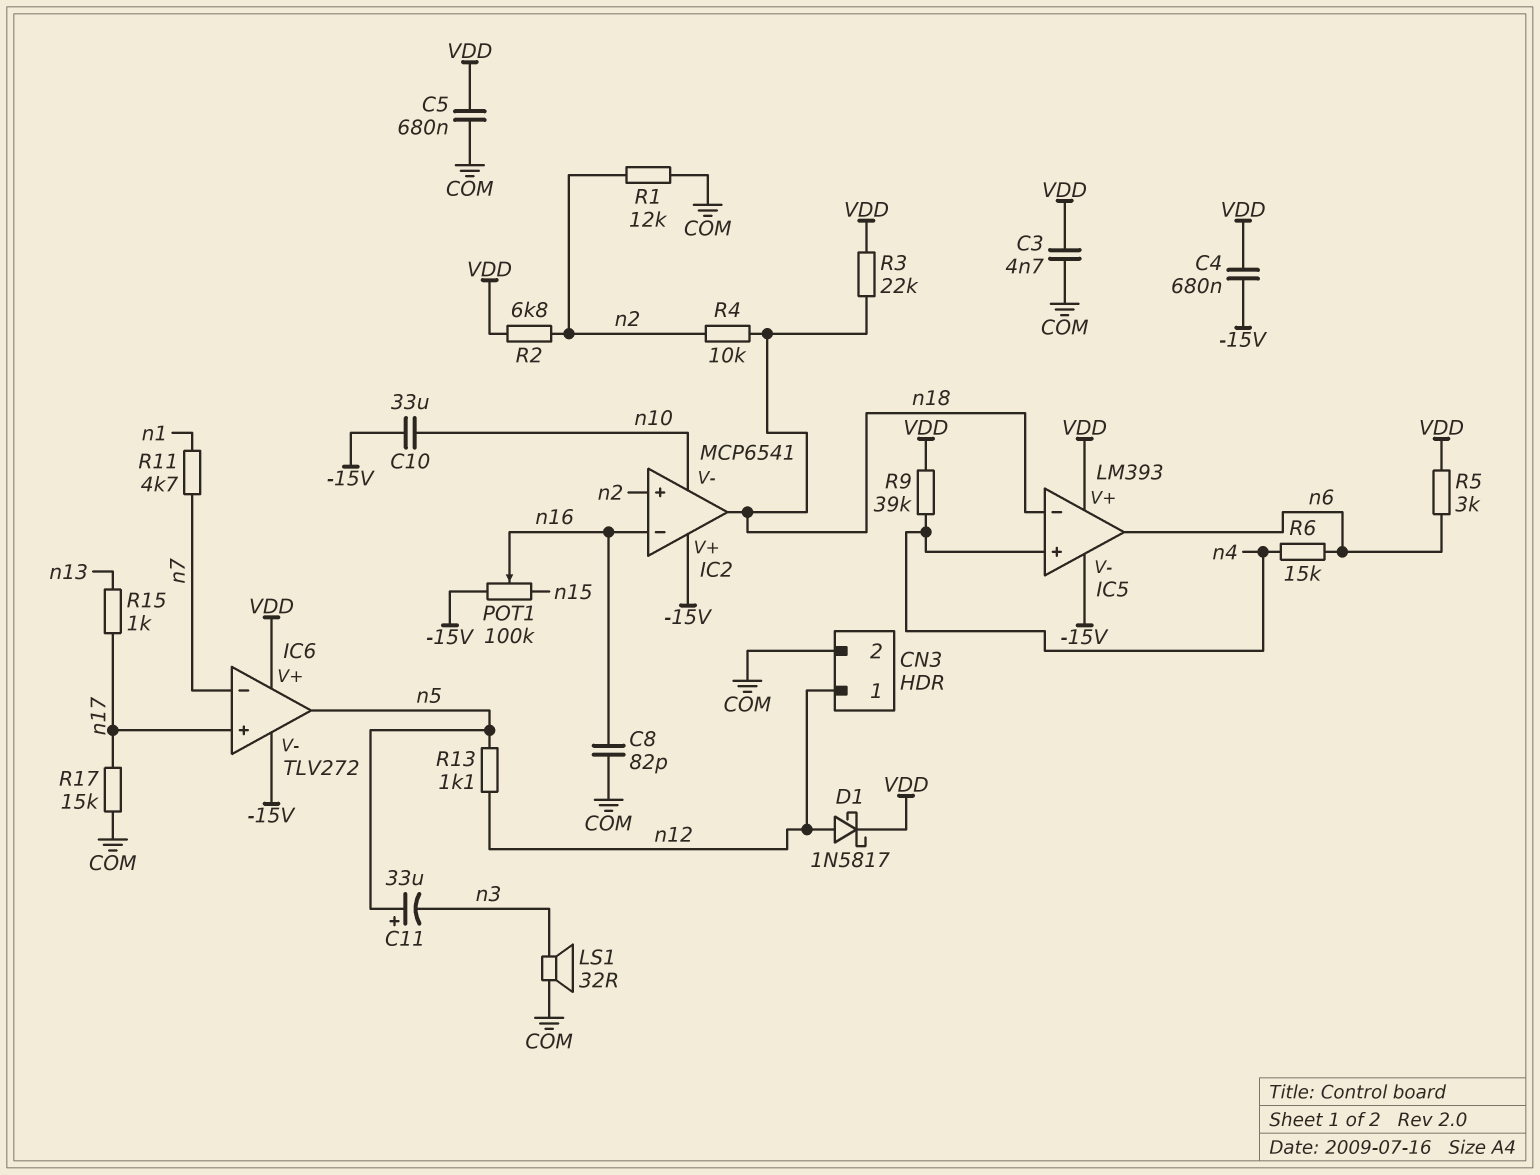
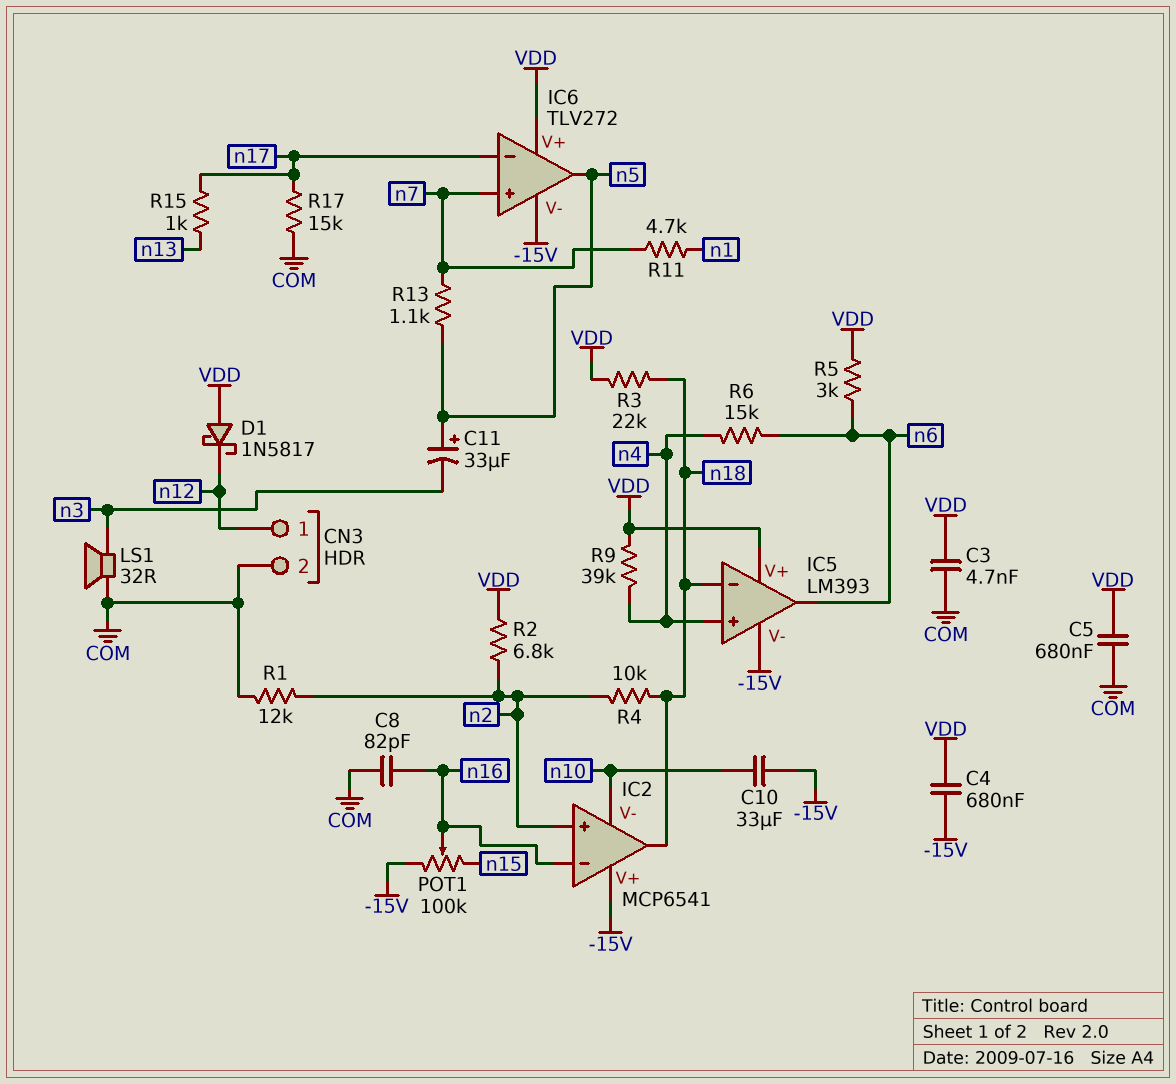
D1: schottky 1N5817 (A n12, K VDD) -> schottky 1N5817 (A VDD, K n12)
IC6 pin in+: n17 -> n7
IC6 pin in-: n7 -> n17
R13: 1.1k (n5, n12) -> 1.1k (n5, n7)

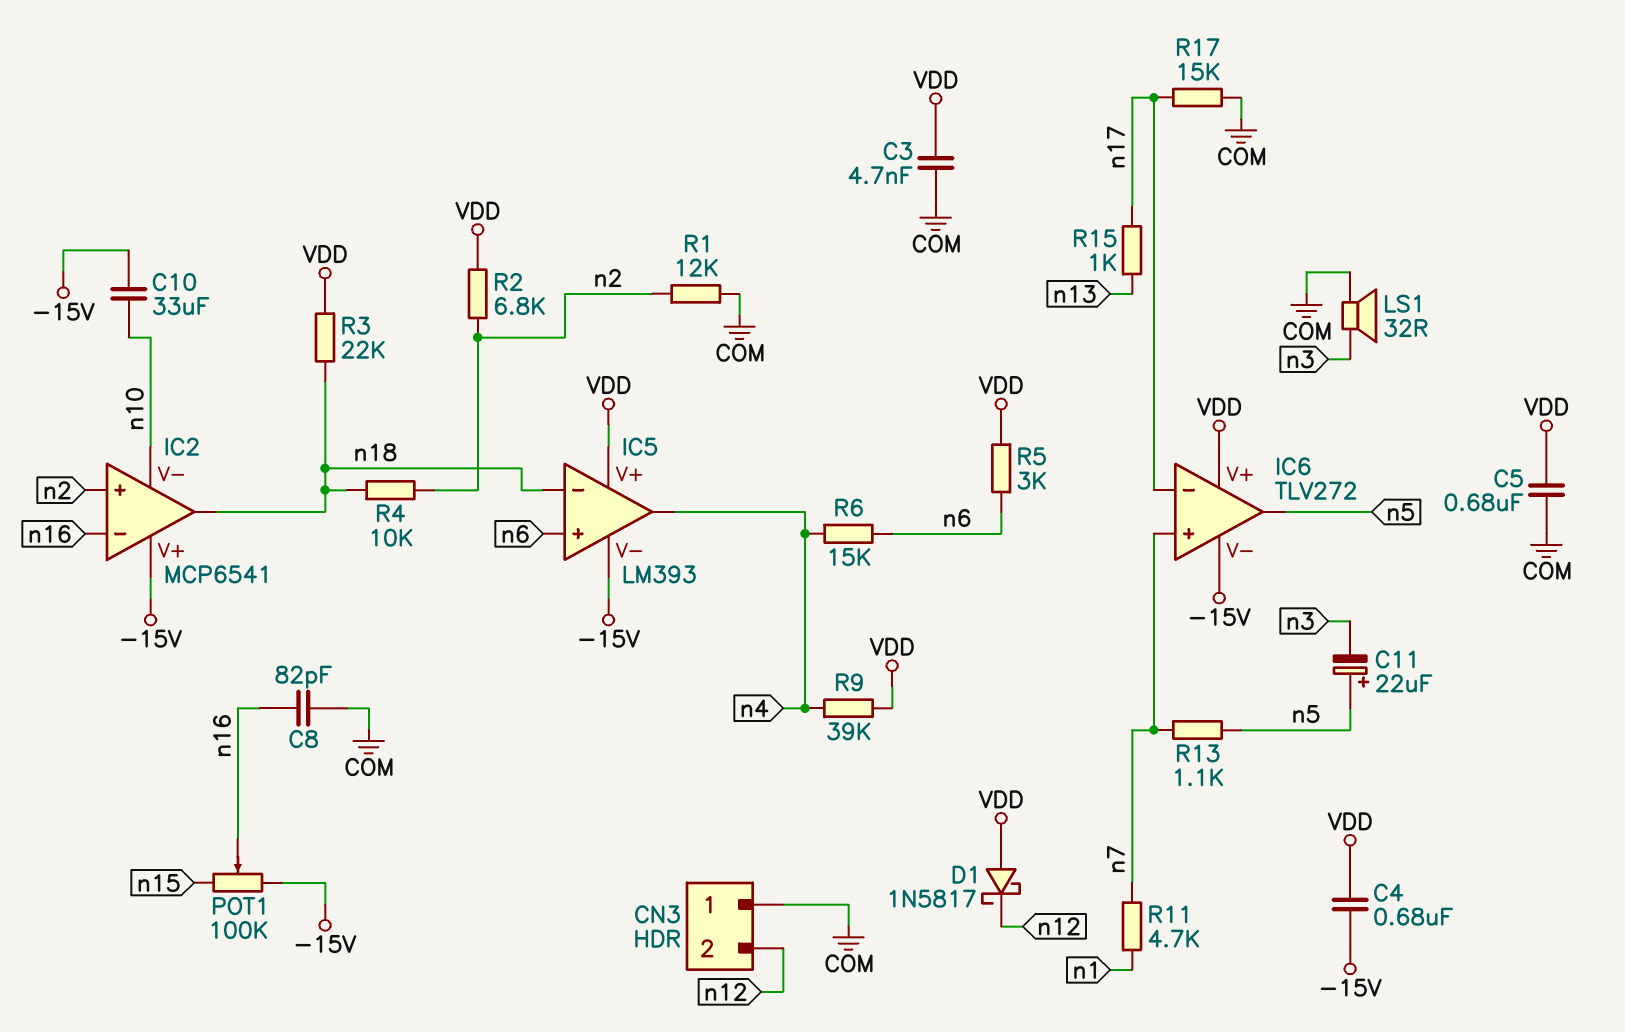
C11: 33uF (plus n5, minus n3) -> 22uF (plus n5, minus n3)
CN3 pin 1: n12 -> COM
CN3 pin 2: COM -> n12
IC5 pin in+: n4 -> n6
IC5 pin out: n6 -> n4

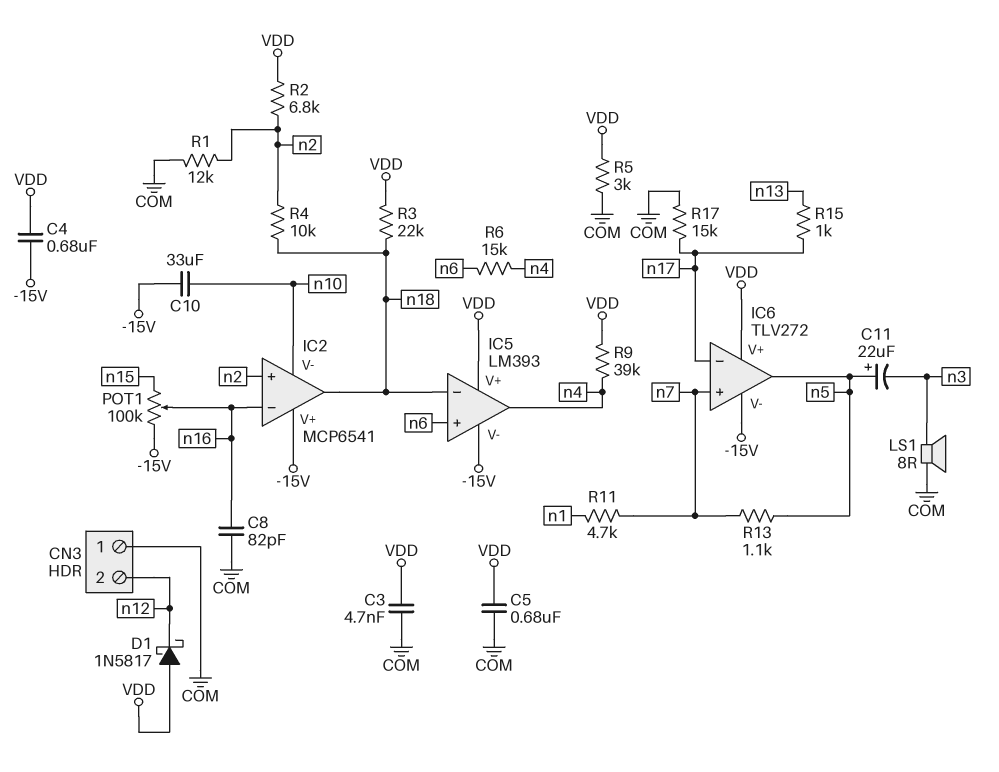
LS1: speaker 32R (COM, n3) -> speaker 8R (COM, n3)
R5: 3k (VDD, n6) -> 3k (COM, VDD)

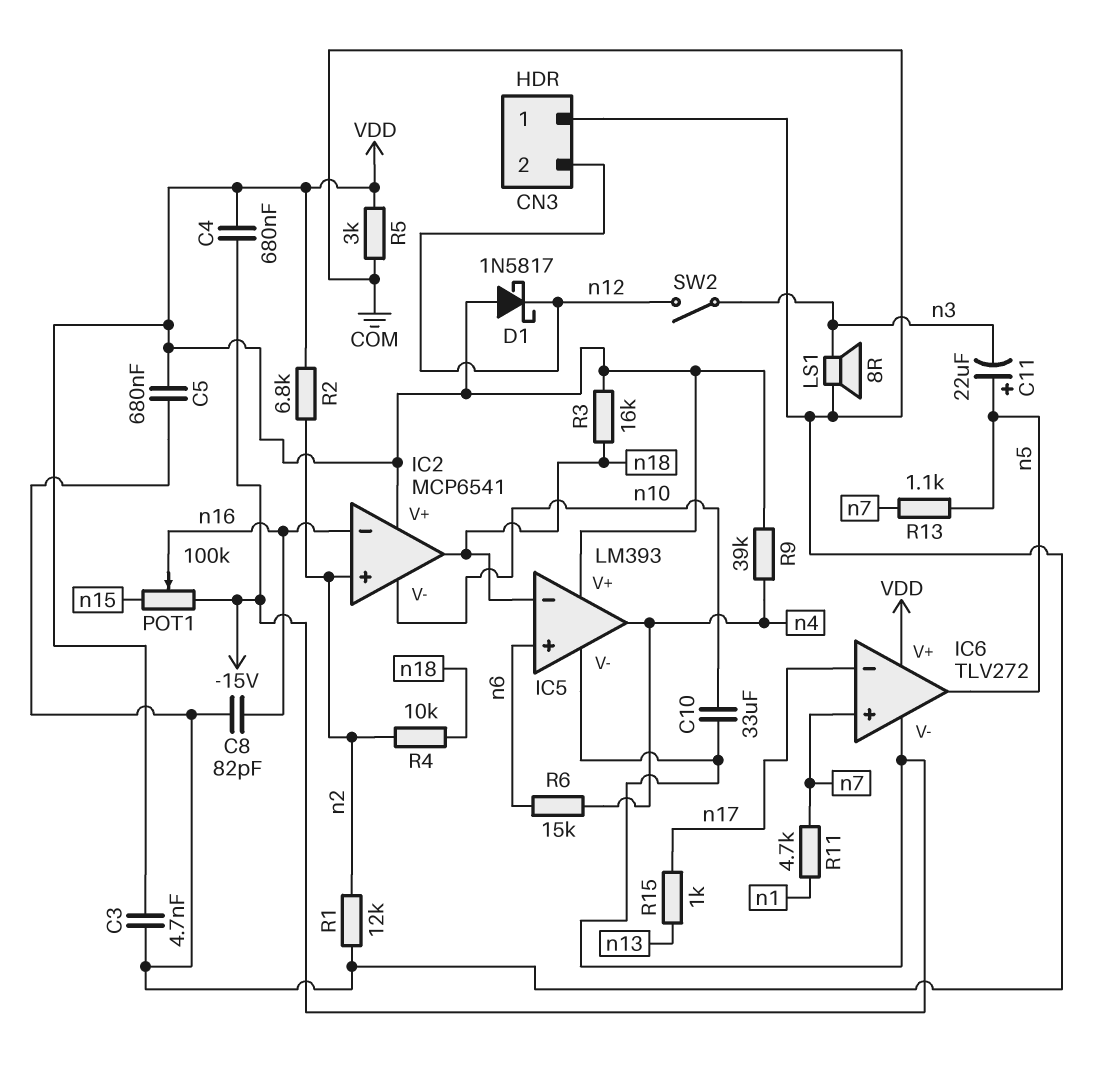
IC2 pin V+: -15V -> VDD
R3: 22k (VDD, n18) -> 16k (VDD, n18)
R17: 15k (COM, n17) -> none
SW2: none -> switch (n3, n12)

